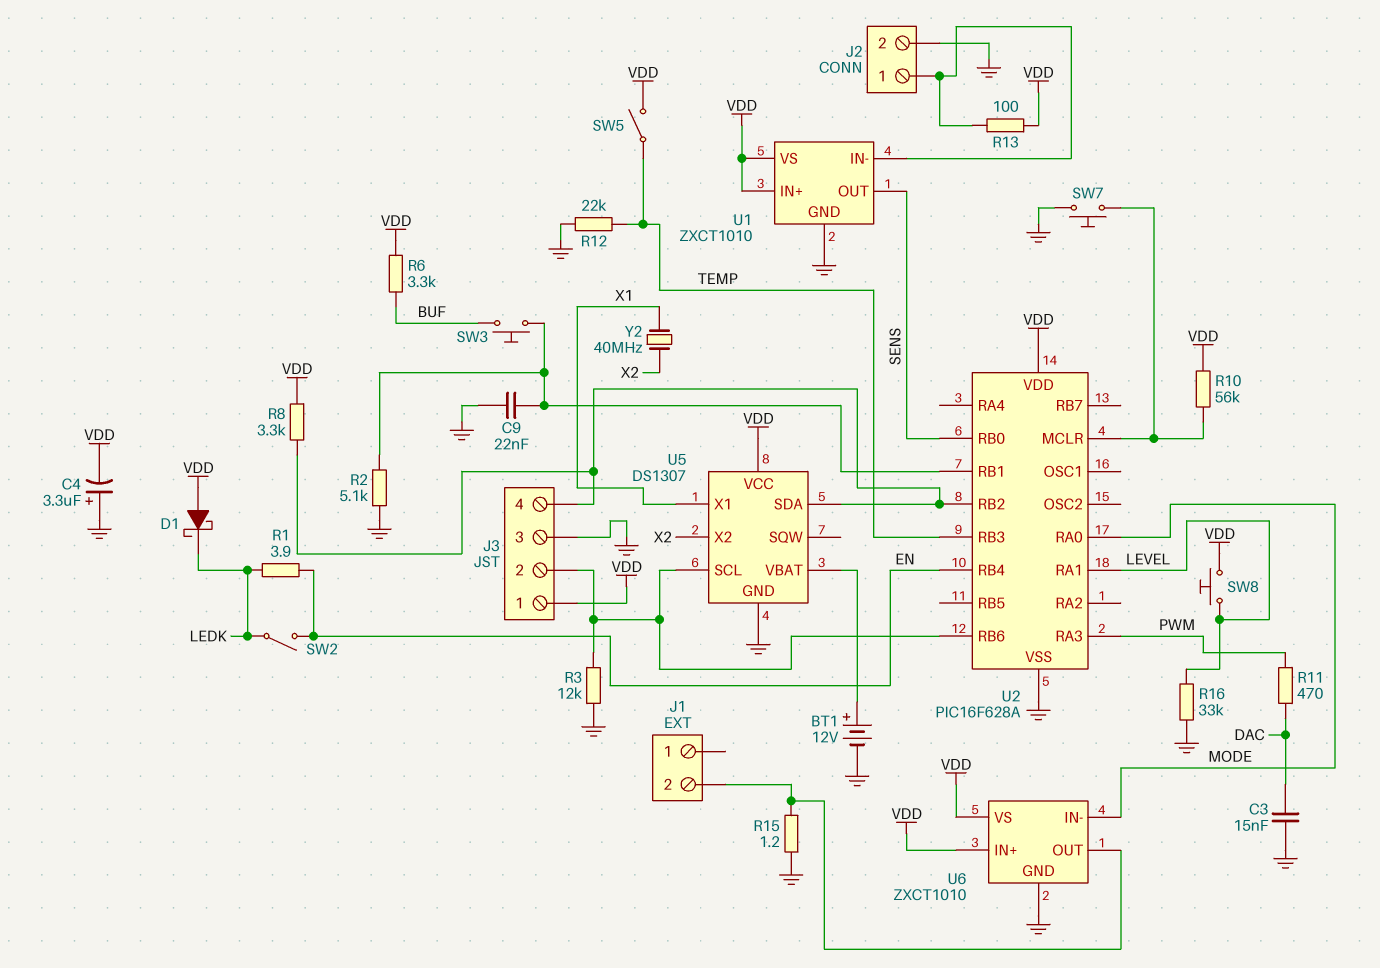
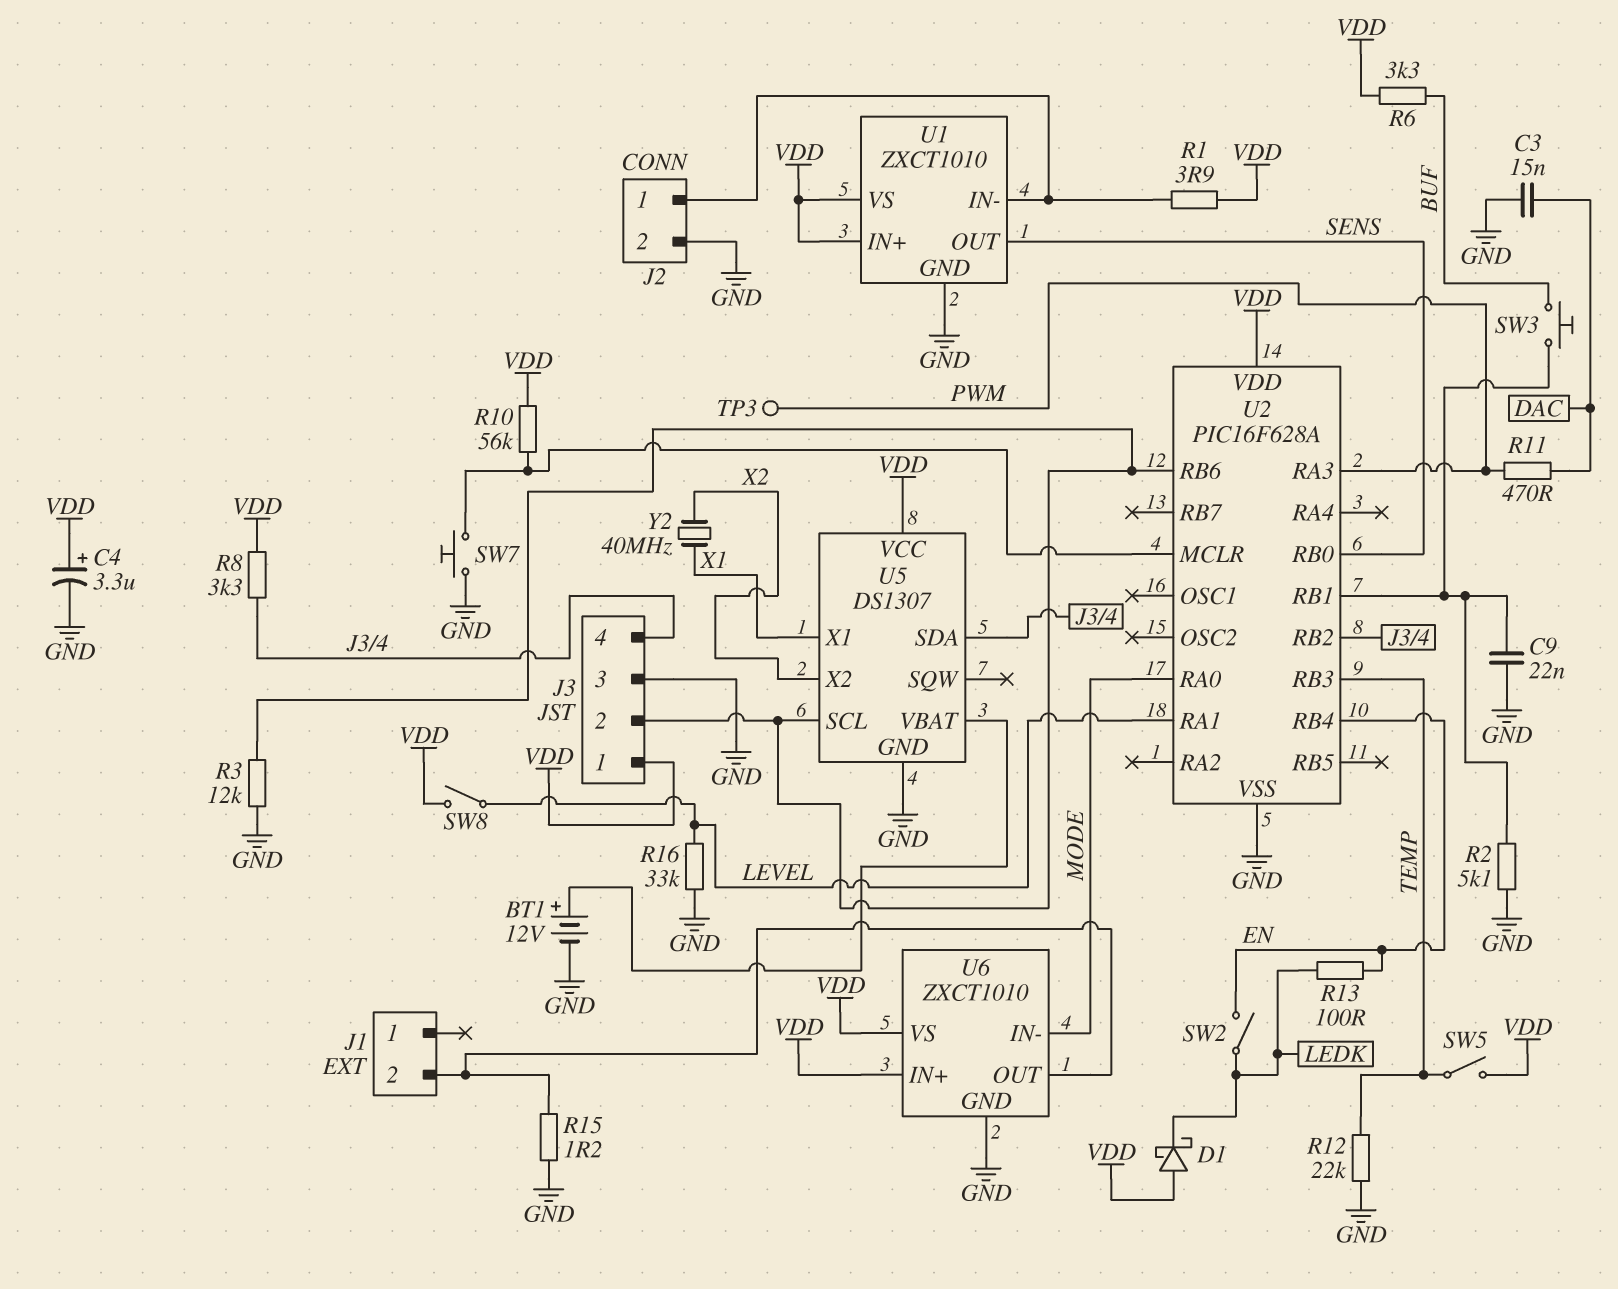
C4: 3.3uF (plus GND, minus VDD) -> 3.3uF (plus VDD, minus GND)
R1: 3.9 (EN, LEDK) -> 3.9 (J2/1, VDD)
R13: 100 (J2/1, VDD) -> 100 (EN, LEDK)
SW8: button (LEVEL, VDD) -> switch (LEVEL, VDD)
TP3: none -> test point (PWM)

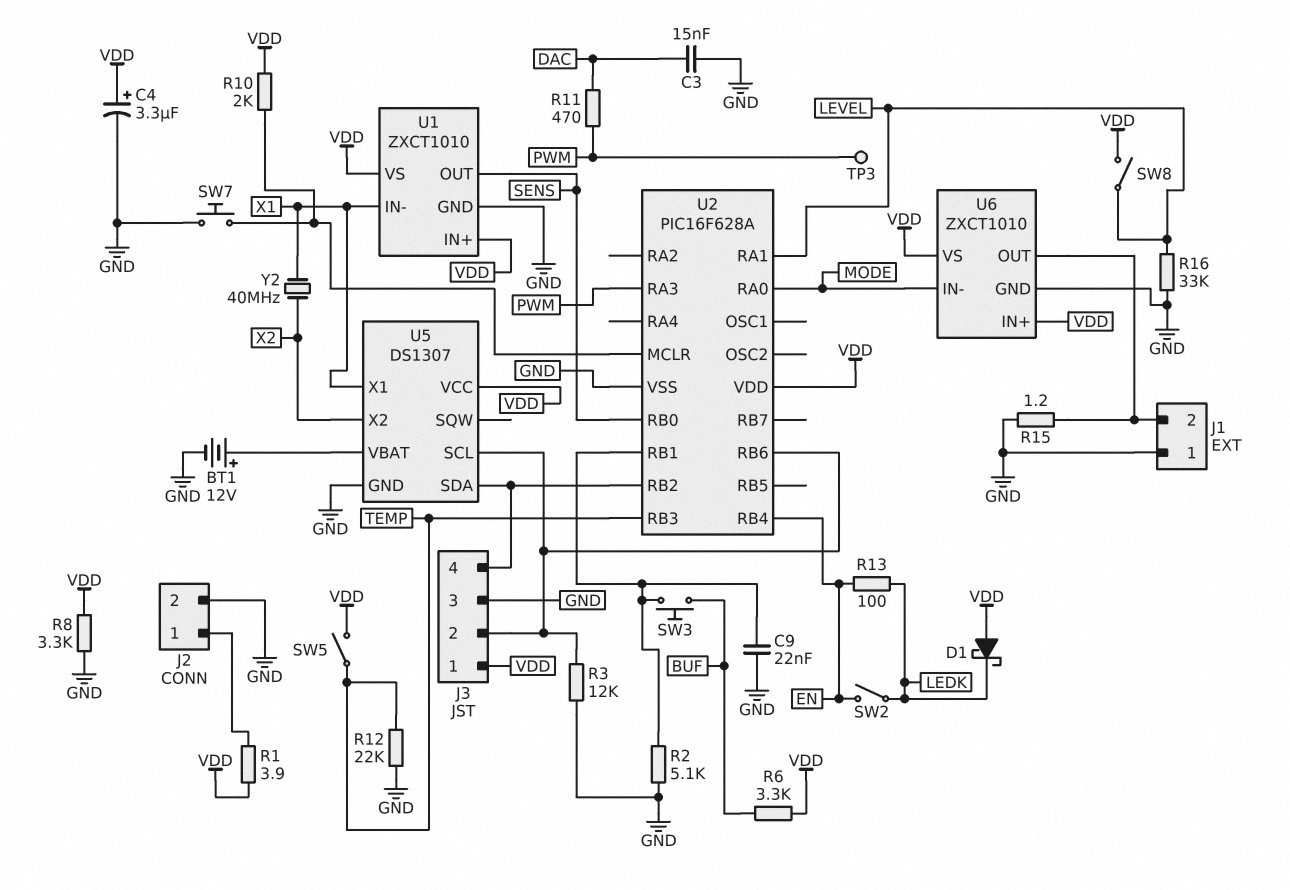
J1 pin 1: none -> GND
R8: 3.3k (J3/4, VDD) -> 3.3k (GND, VDD)
R10: 56k (U2/MCLR, VDD) -> 2k (U2/MCLR, VDD)
U1 pin IN-: J2/1 -> X1

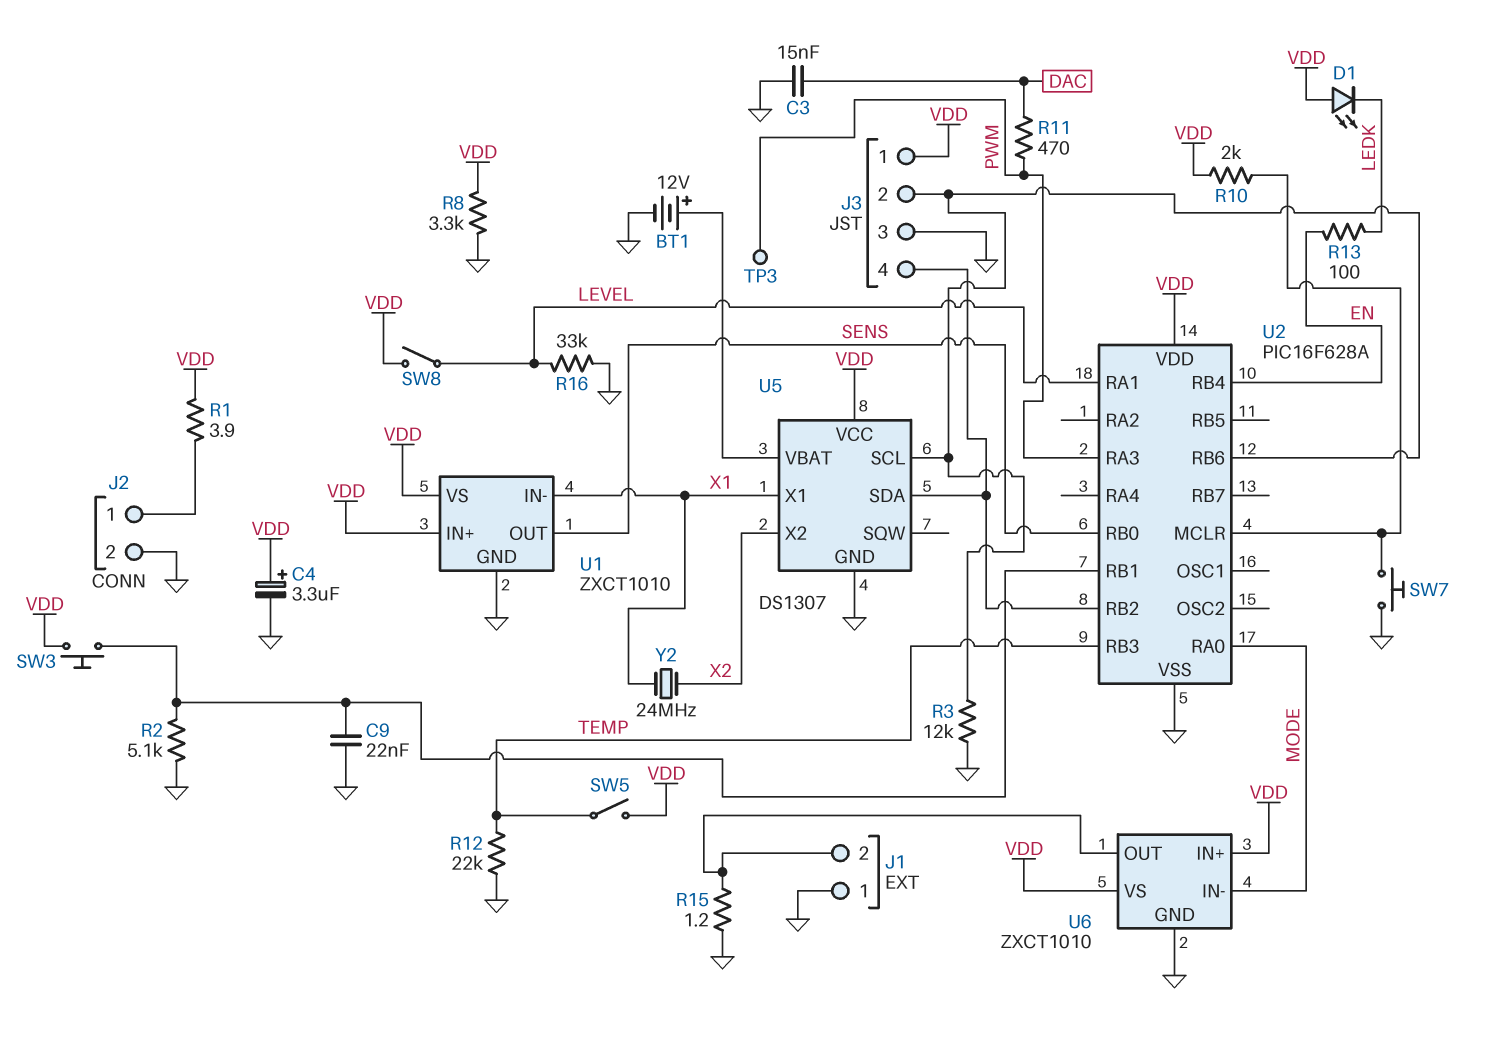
D1: schottky (A VDD, K LEDK) -> LED (A VDD, K LEDK)
R6: 3.3k (BUF, VDD) -> none
SW2: switch (EN, LEDK) -> none
SW3: button (BUF, U2/RB1) -> button (U2/RB1, VDD)
Y2: 40MHz (X1, X2) -> 24MHz (X1, X2)

